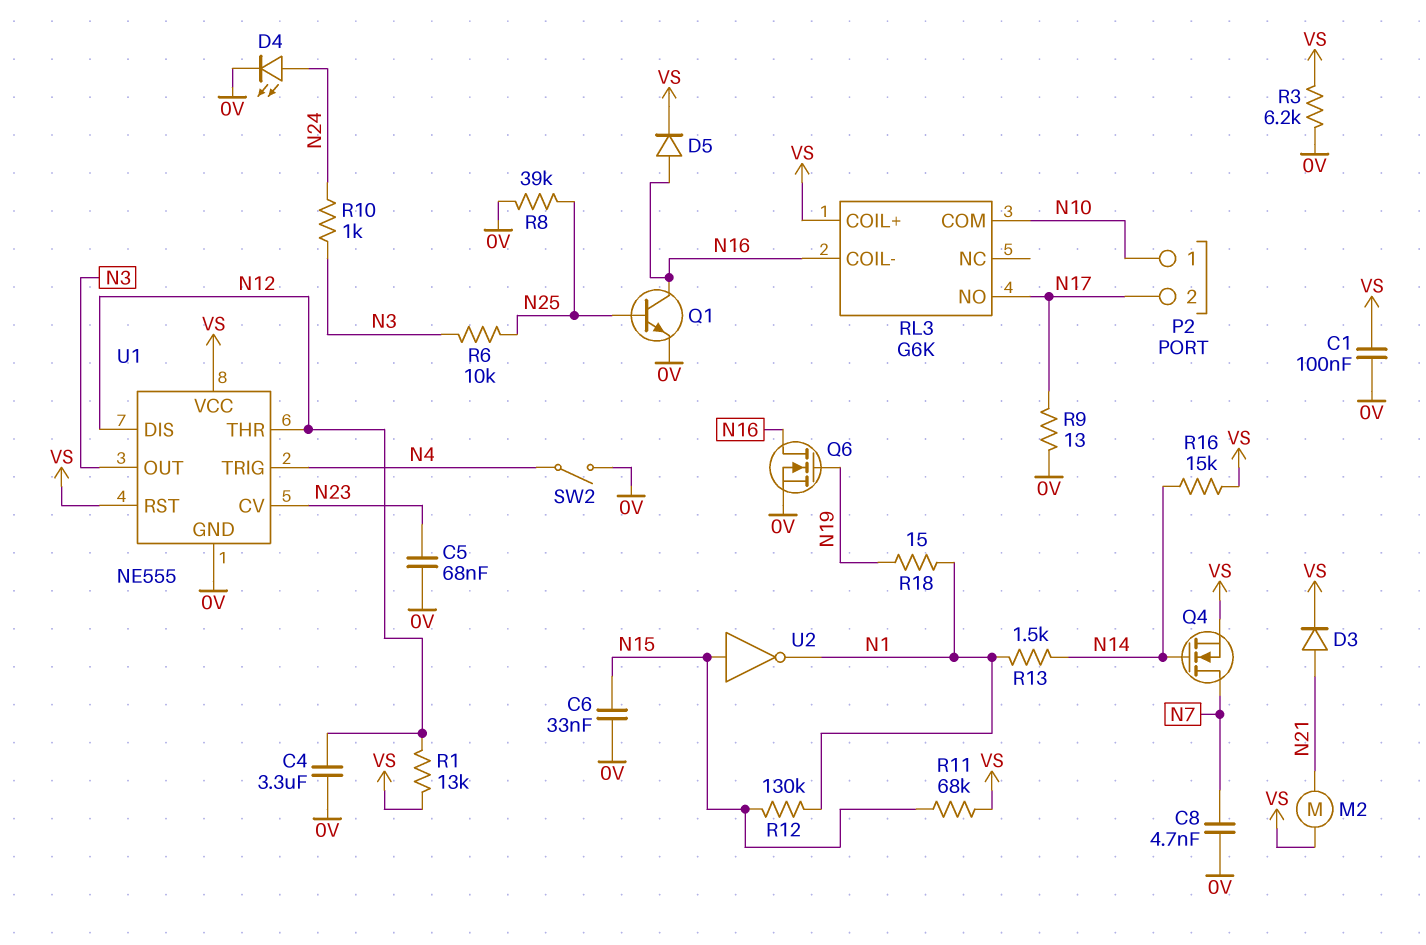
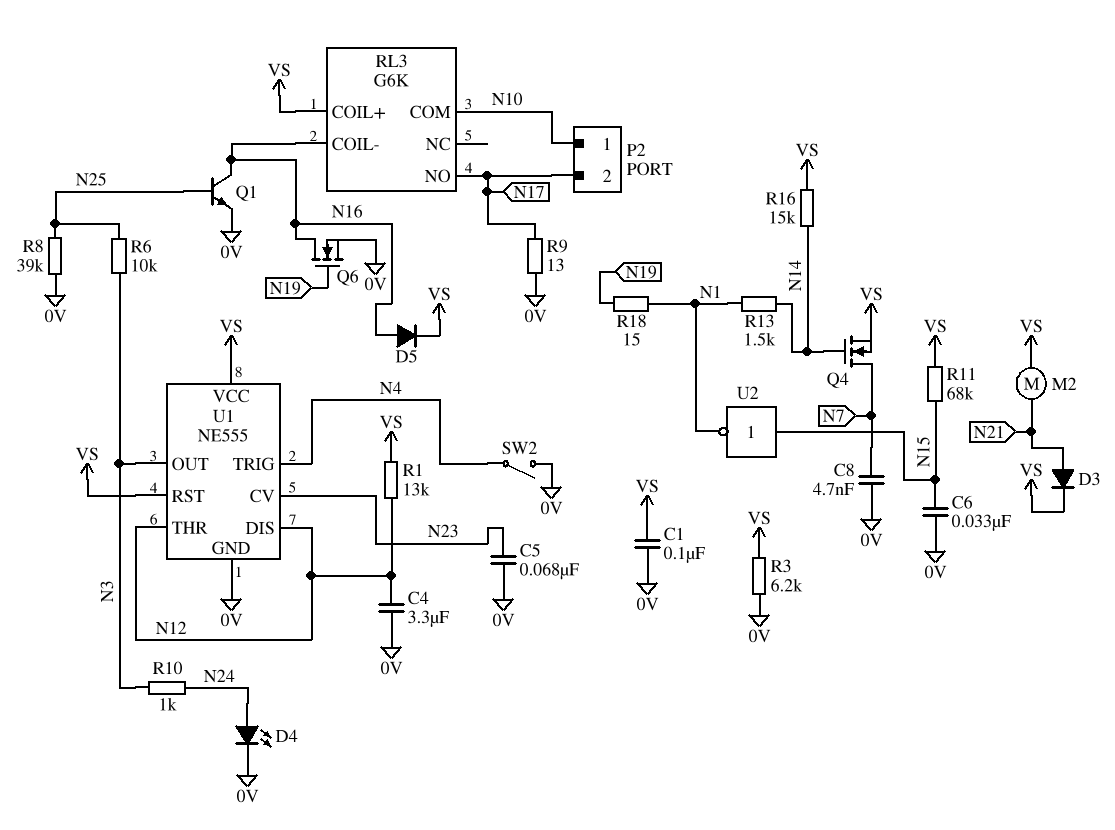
R12: 130k (N1, N15) -> none

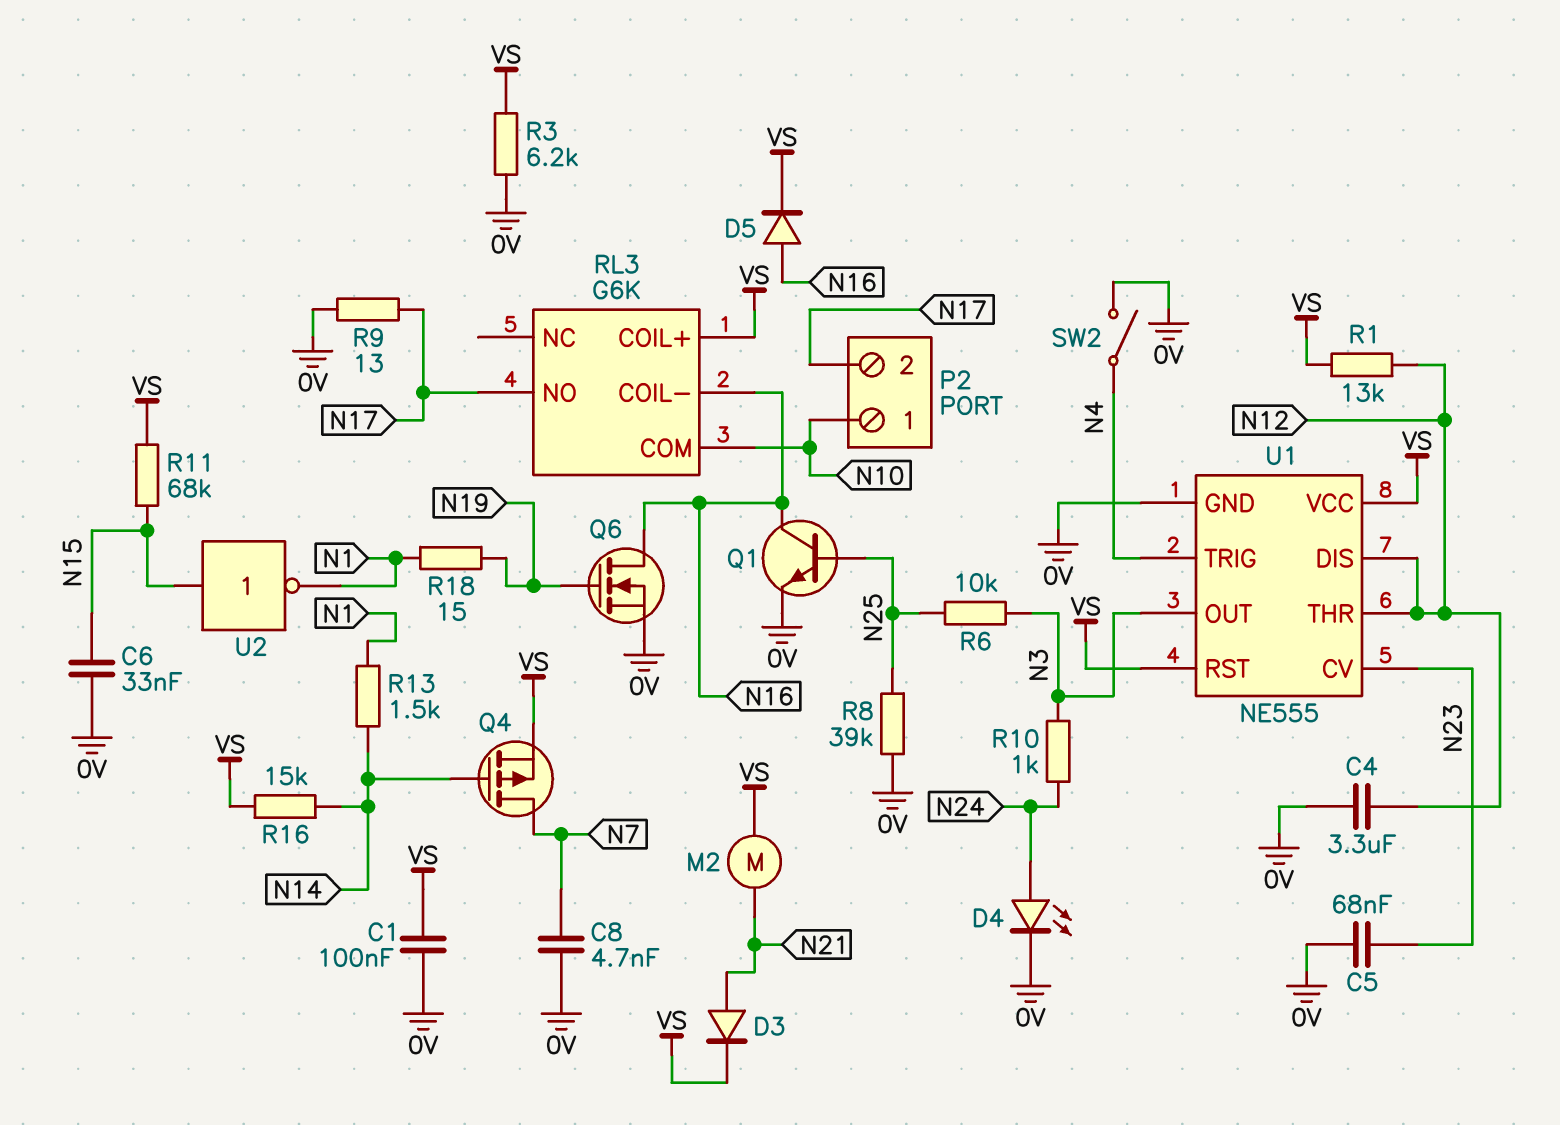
Q4: NMOS (G N14, D N7, S VS) -> PMOS (G N14, D N7, S VS)

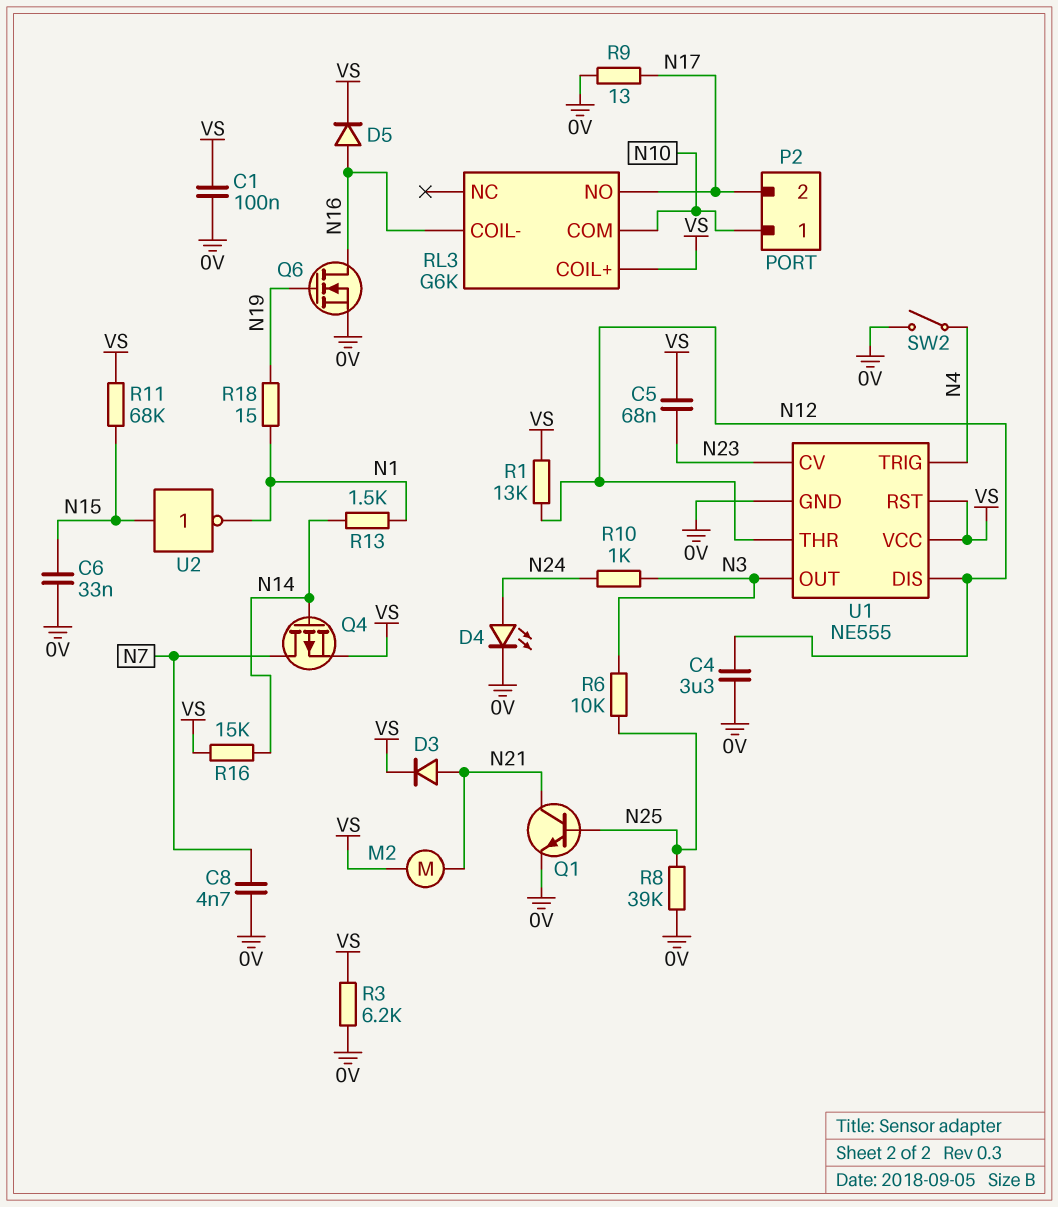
C5: 68nF (0V, N23) -> 68nF (N23, VS)
Q1: NPN (B N25, C N16, E 0V) -> NPN (B N25, C N21, E 0V)

